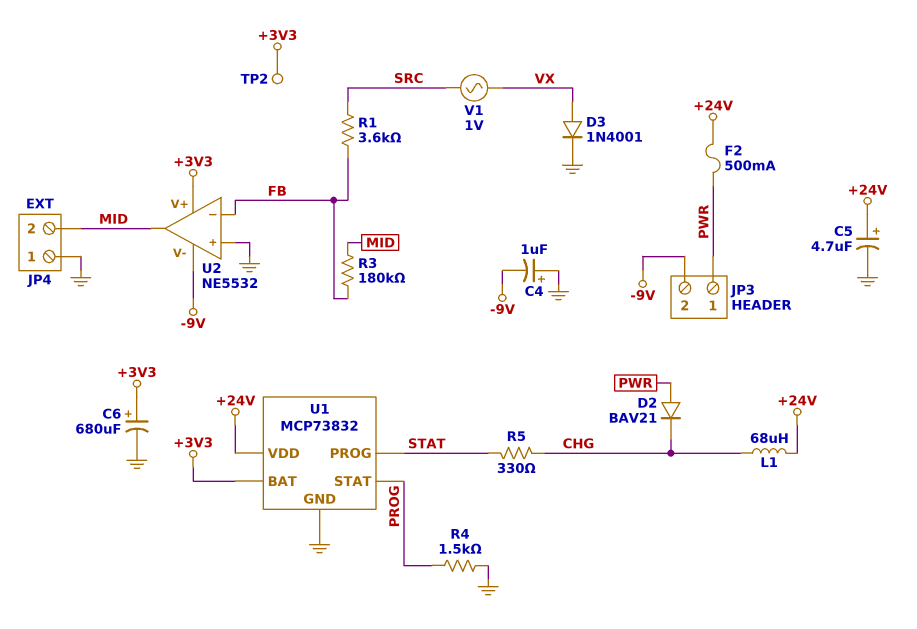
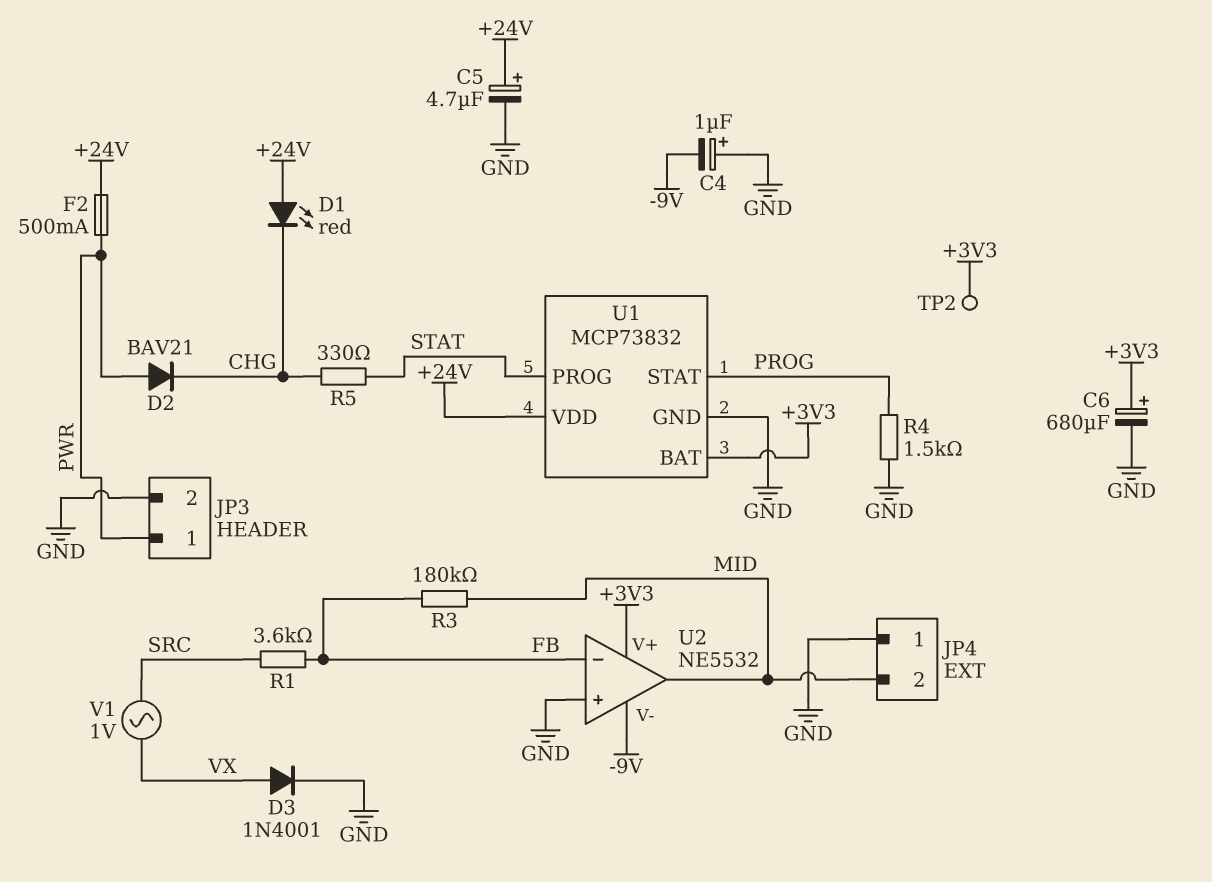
D1: none -> LED red (A +24V, K CHG)
JP3 pin 2: -9V -> GND
L1: 68uH (+24V, CHG) -> none

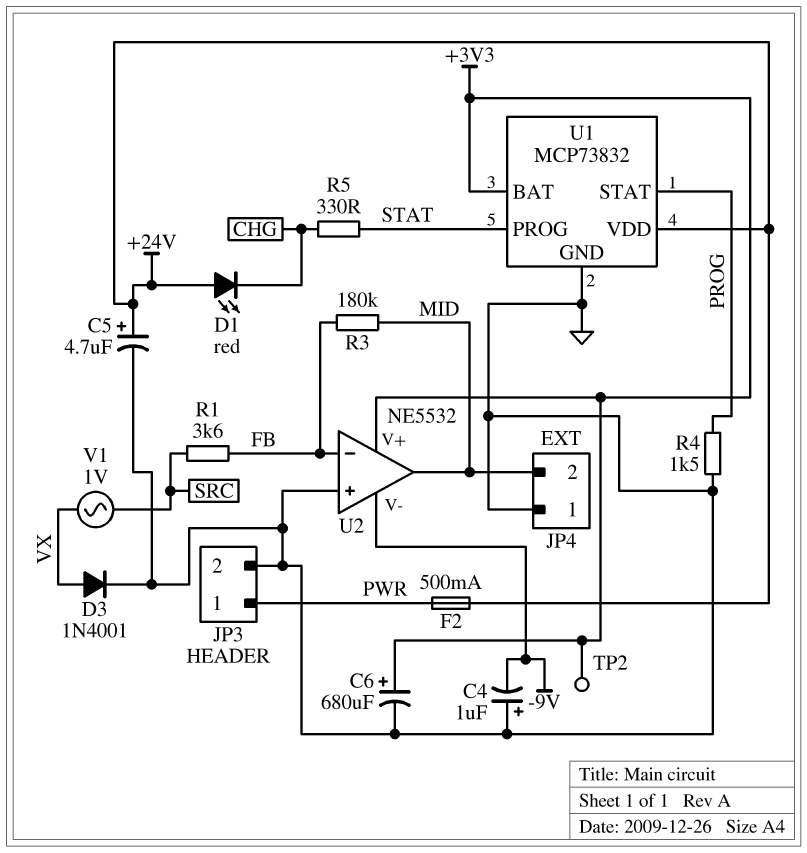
D2: diode BAV21 (A PWR, K CHG) -> none

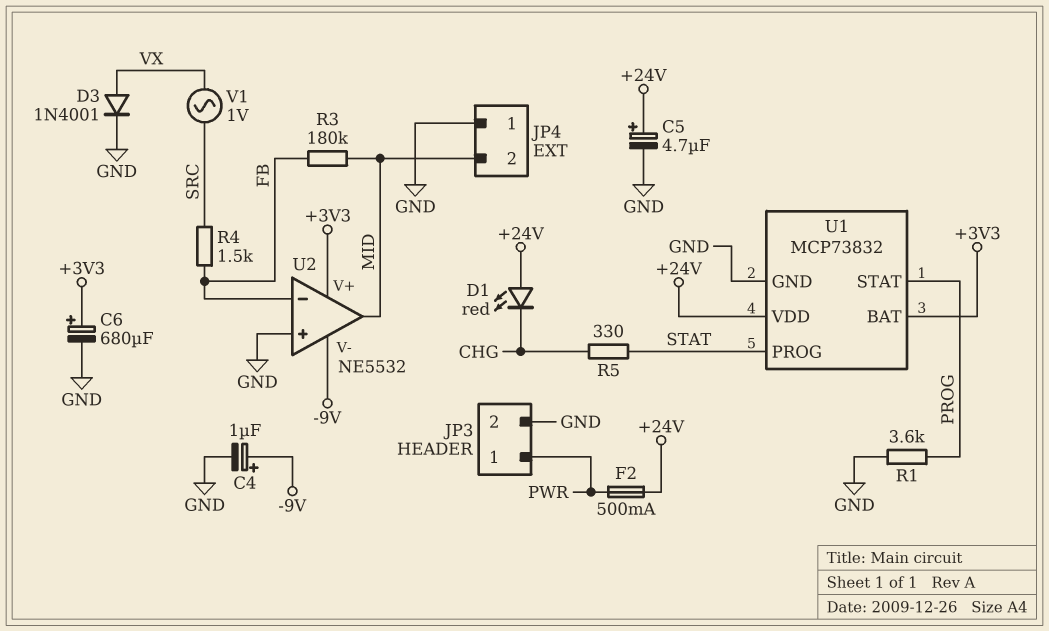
C4: 1uF (plus GND, minus -9V) -> 1uF (plus -9V, minus GND)
R1: 3.6k (FB, SRC) -> 3.6k (GND, PROG)
R4: 1.5k (GND, PROG) -> 1.5k (FB, SRC)
TP2: test point (+3V3) -> none

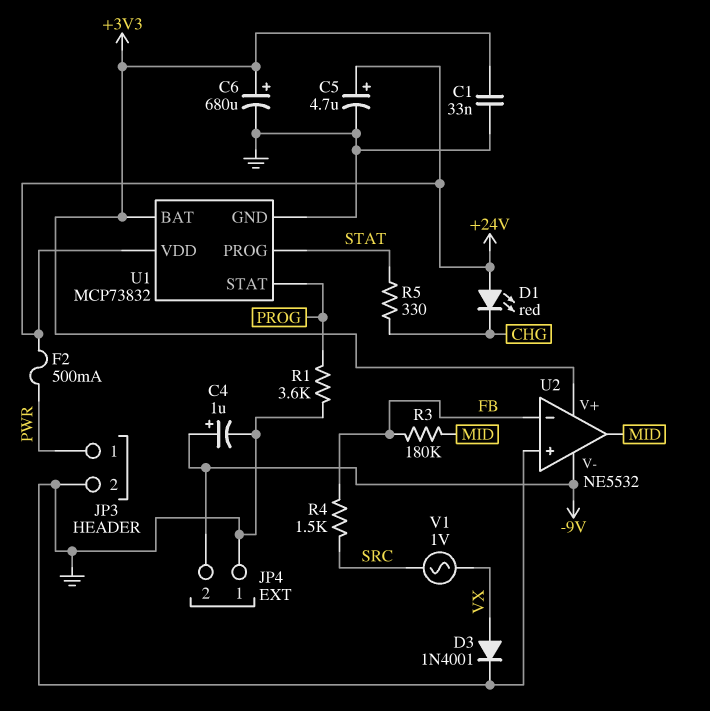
C1: none -> 33nF (+3V3, GND)
JP4 pin 2: MID -> -9V

